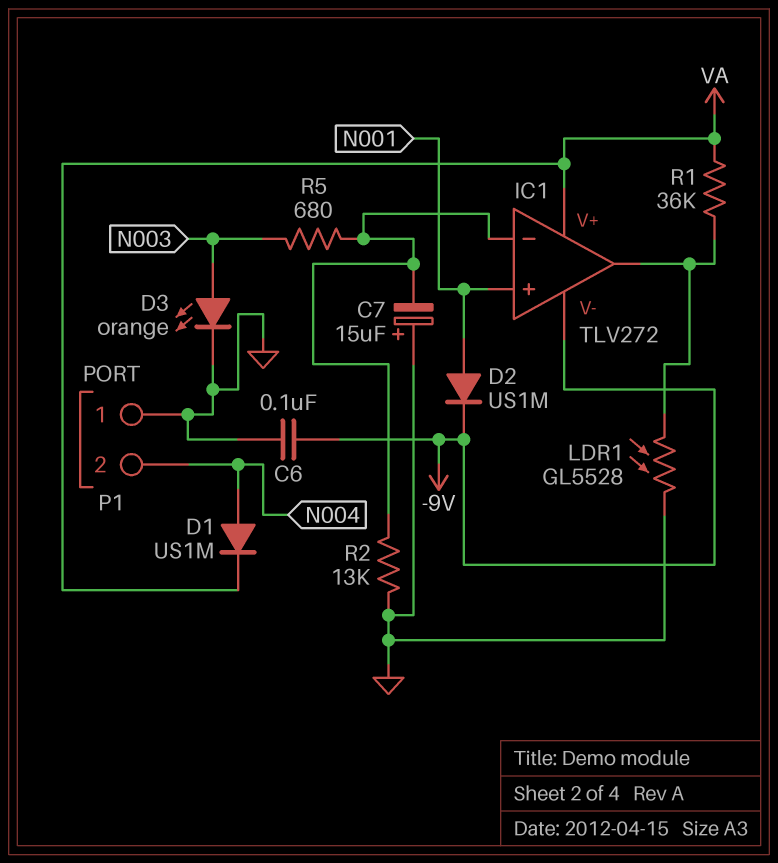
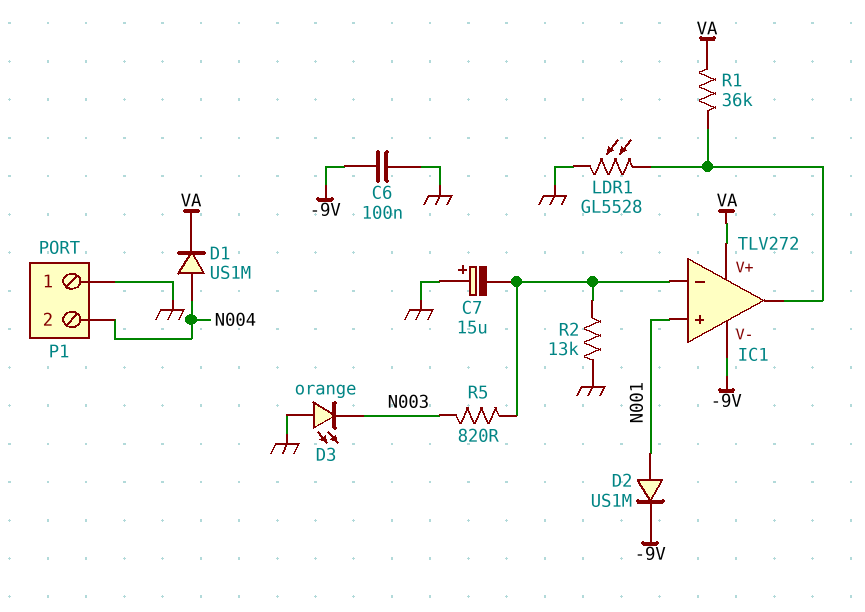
D3: LED orange (A N003, K GND) -> LED orange (A GND, K N003)
R5: 680 (IC1/in-, N003) -> 820 (IC1/in-, N003)

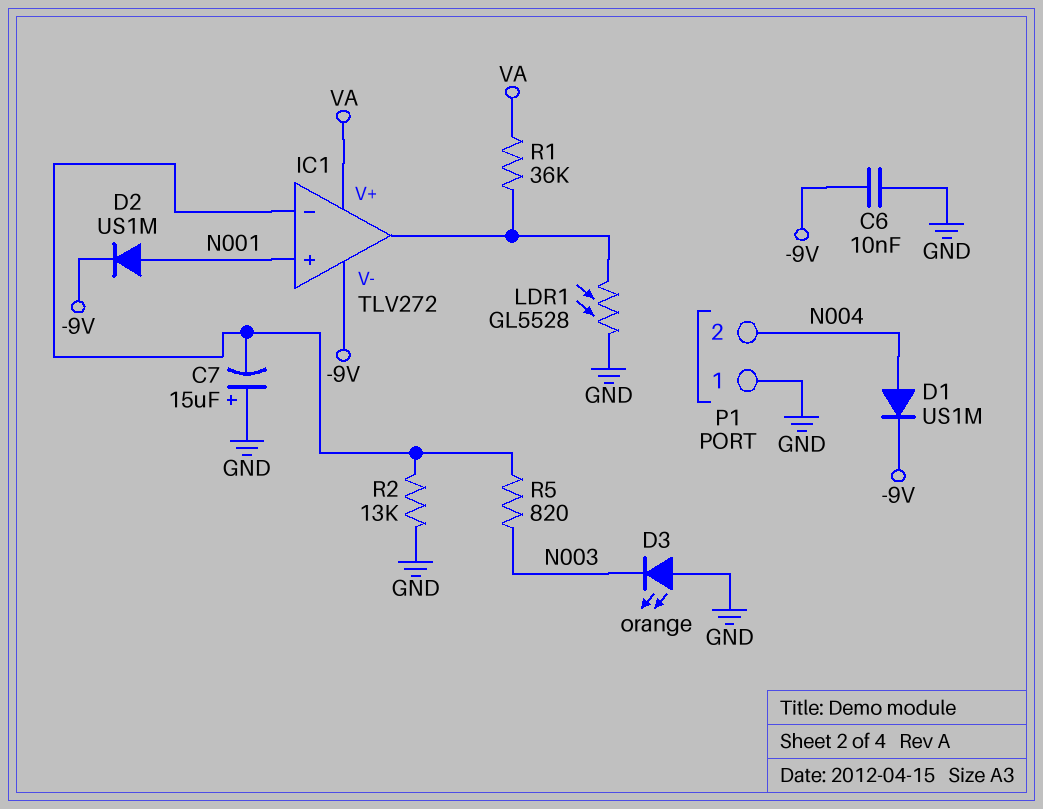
C6: 100nF (-9V, GND) -> 10nF (-9V, GND)
D1: diode US1M (A N004, K VA) -> diode US1M (A N004, K -9V)

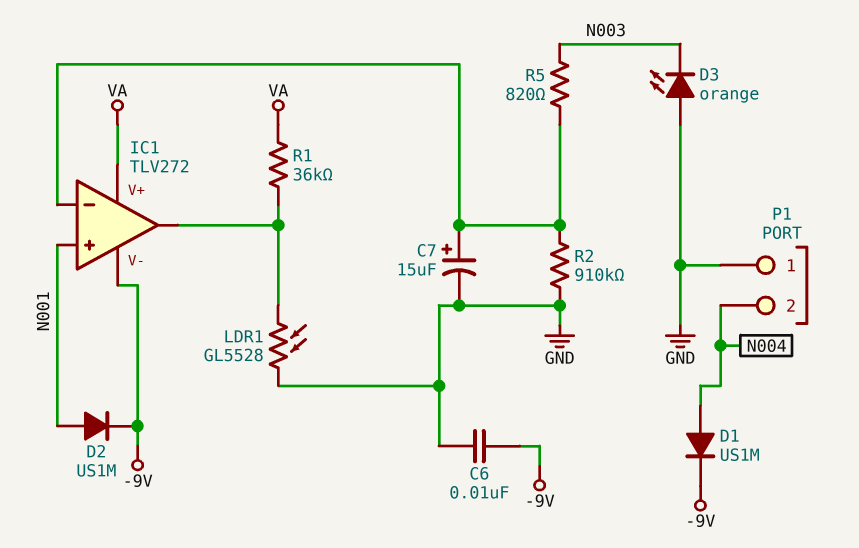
C7: 15uF (plus GND, minus IC1/in-) -> 15uF (plus IC1/in-, minus GND)
R2: 13k (GND, IC1/in-) -> 910k (GND, IC1/in-)

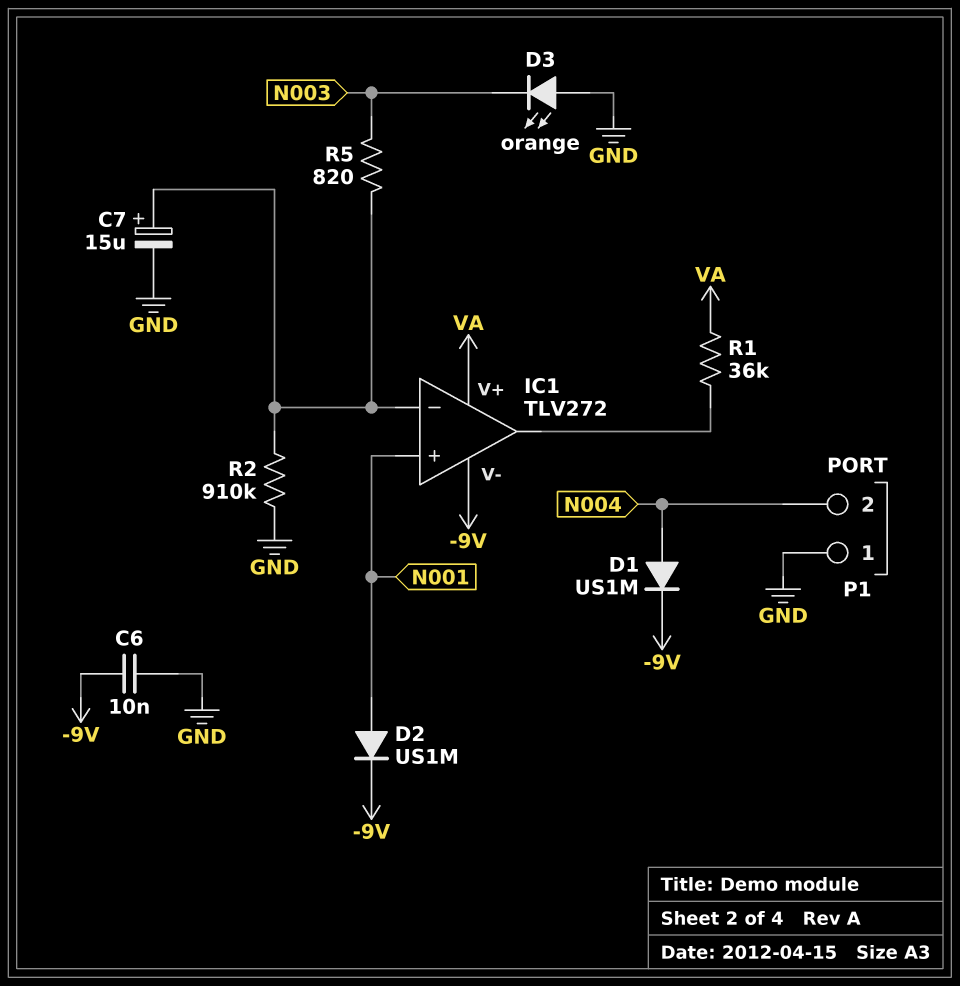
LDR1: GL5528 (GND, IC1/out) -> none

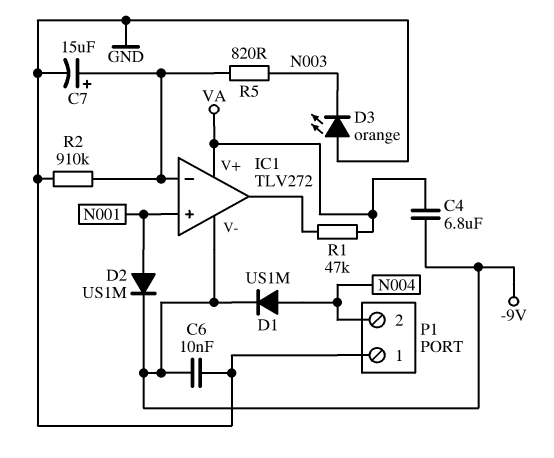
C4: none -> 6.8uF (-9V, VA)
R1: 36k (IC1/out, VA) -> 47k (IC1/out, VA)

